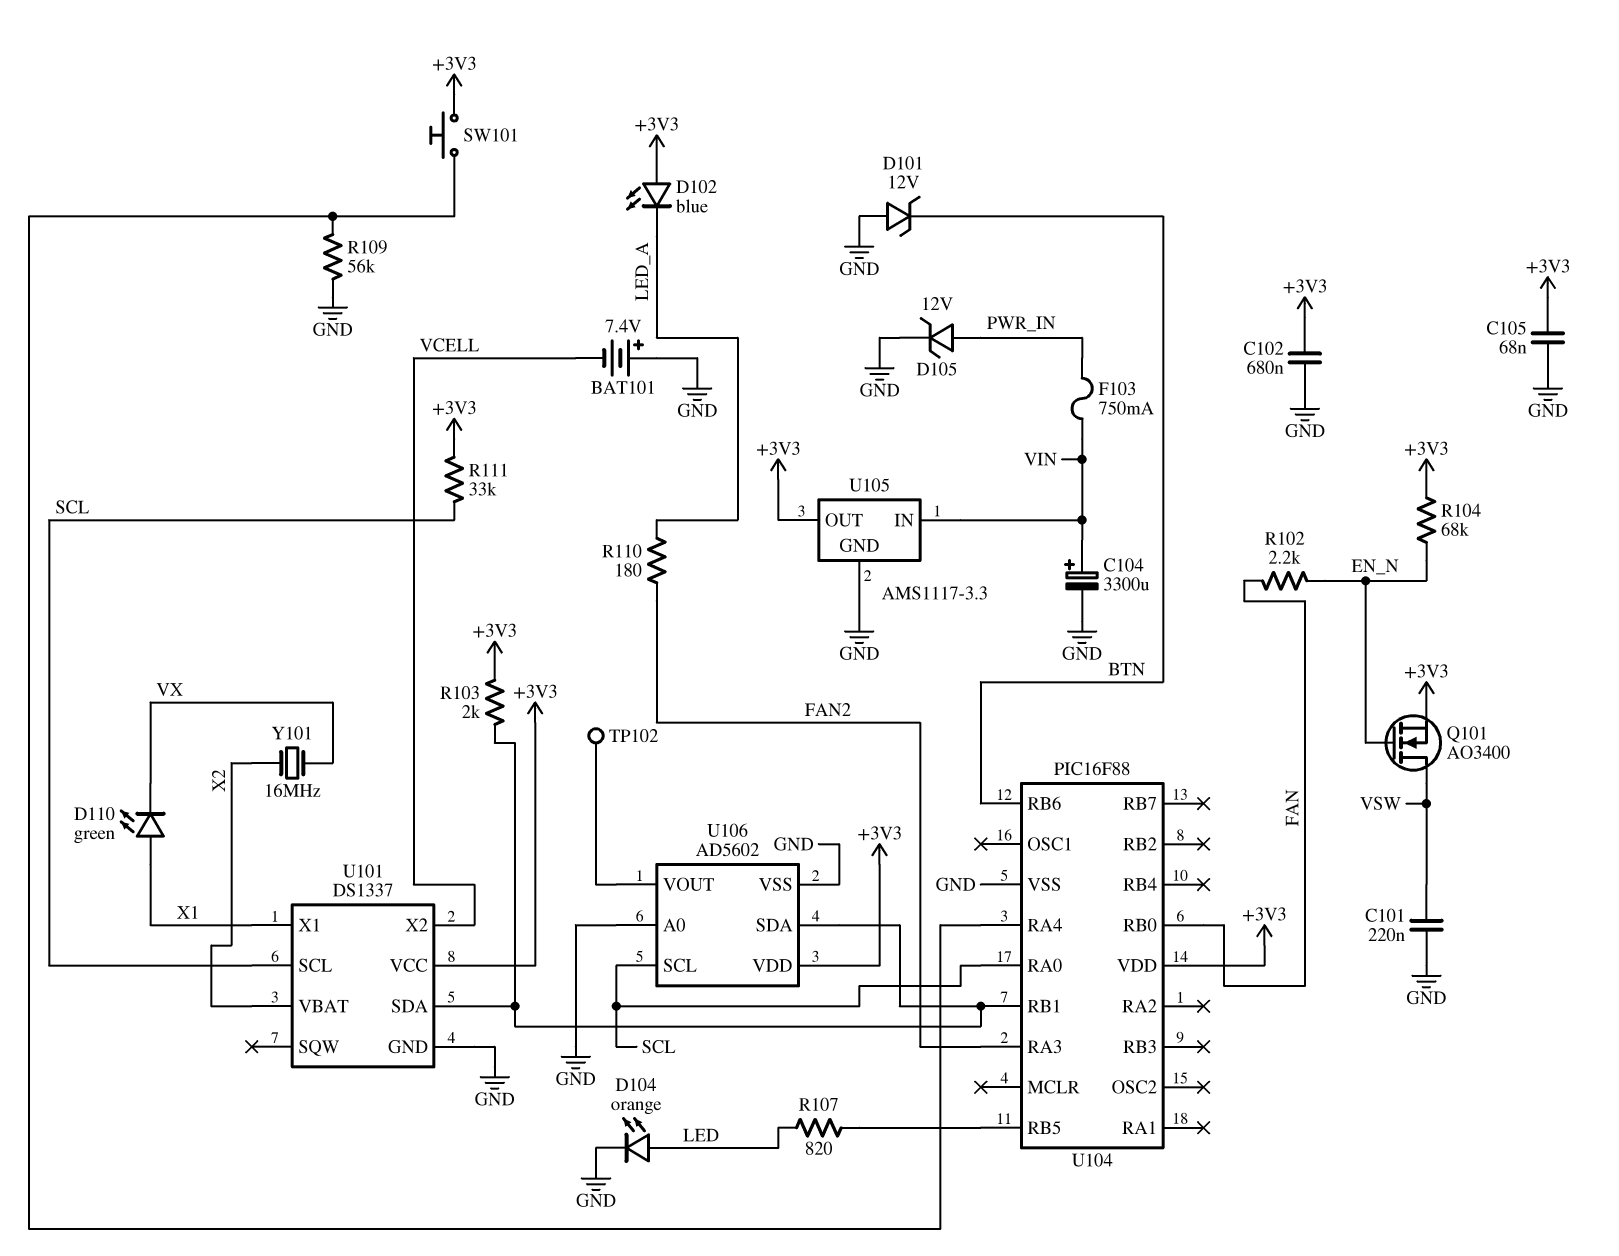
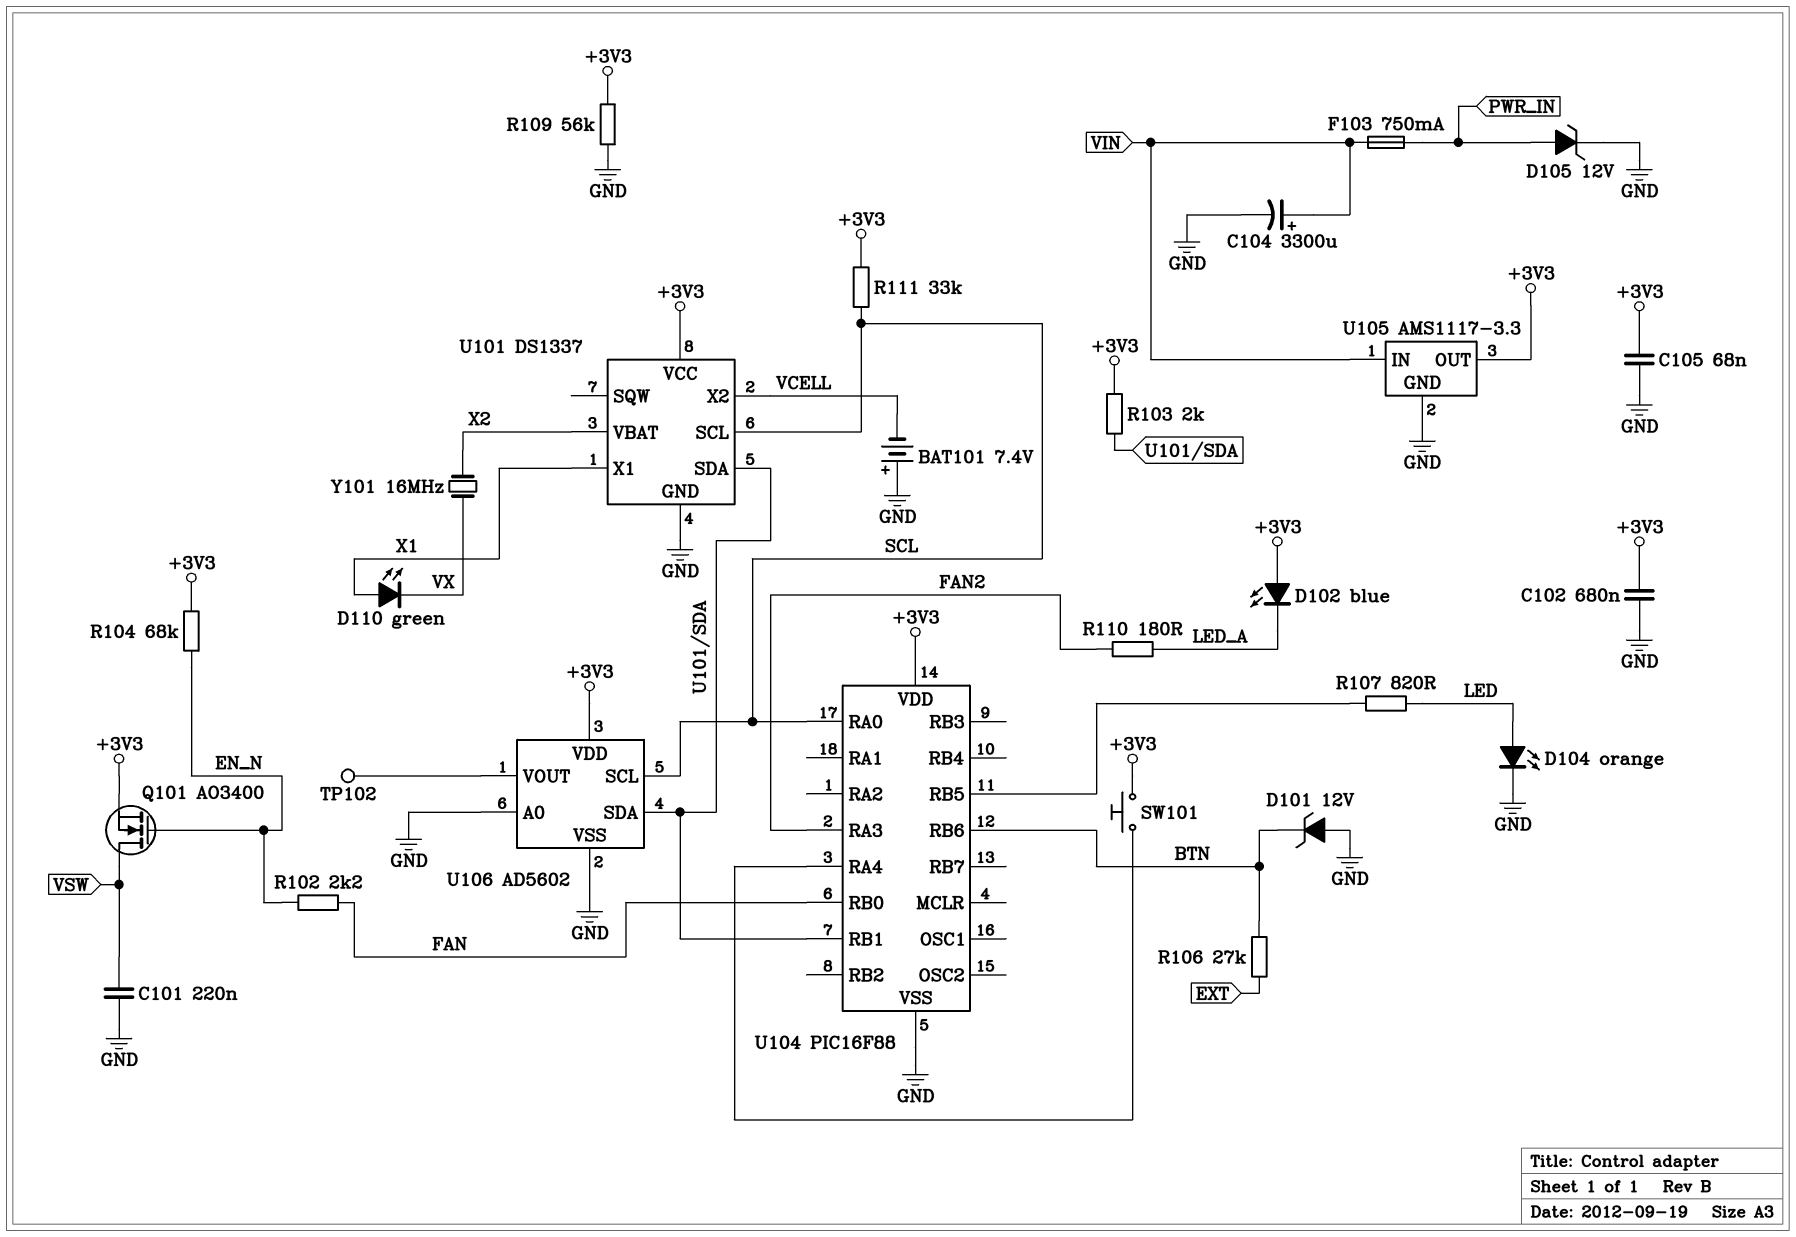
R106: none -> 27k (BTN, EXT)
R109: 56k (GND, U104/RA4) -> 56k (+3V3, GND)

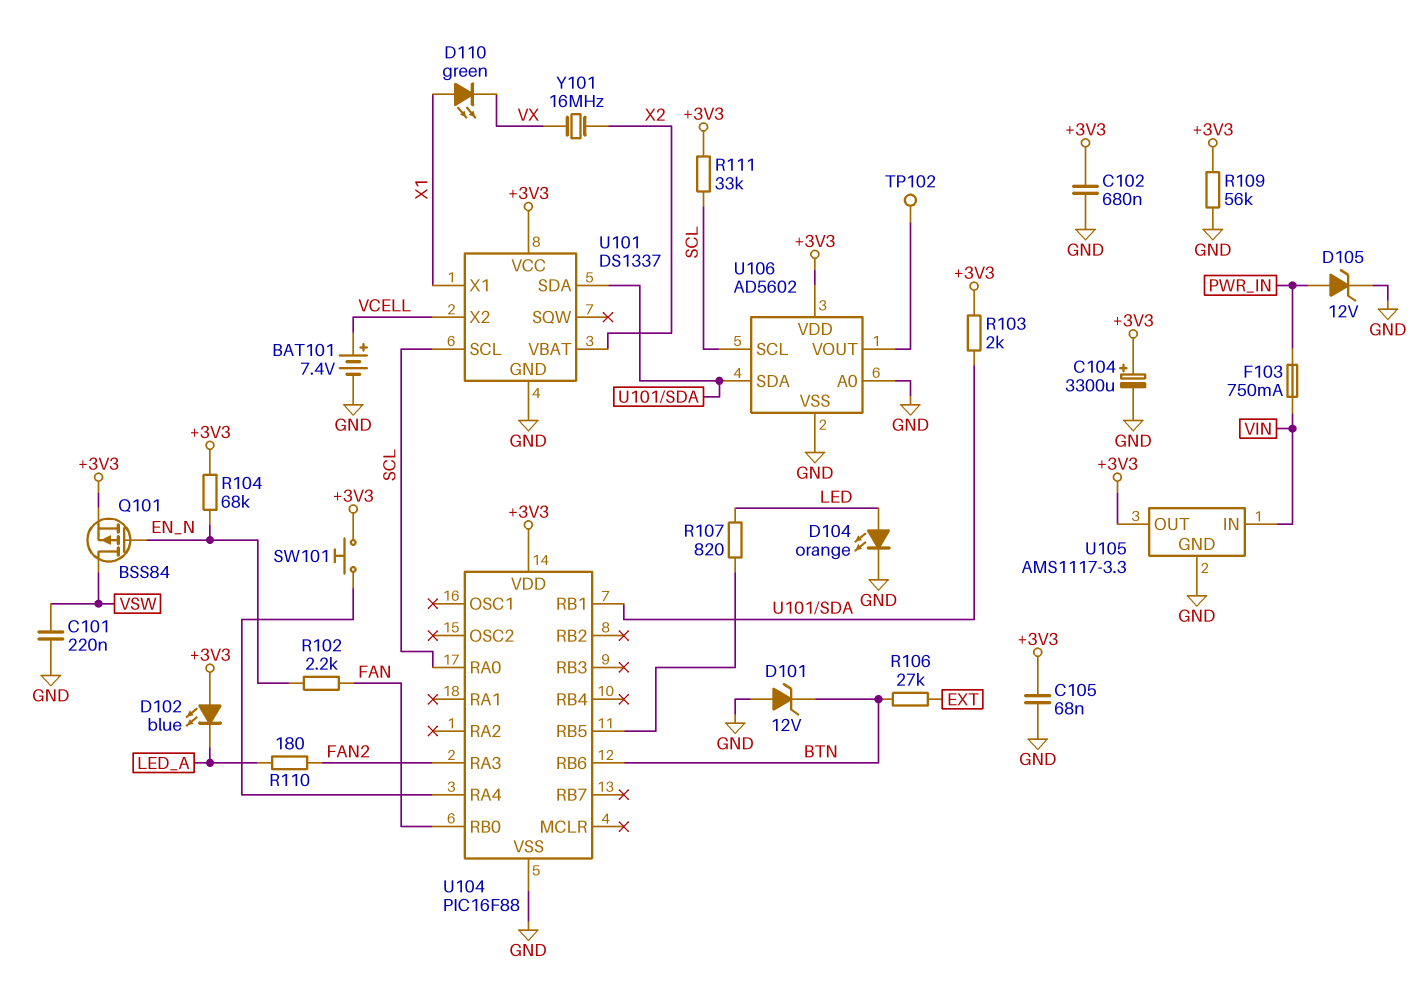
BAT101: 7.4V (plus GND, minus VCELL) -> 7.4V (plus VCELL, minus GND)
C104: 3300uF (plus VIN, minus GND) -> 3300uF (plus +3V3, minus GND)
Q101: NMOS AO3400 (G EN_N, D VSW, S +3V3) -> PMOS BSS84 (G EN_N, D VSW, S +3V3)

